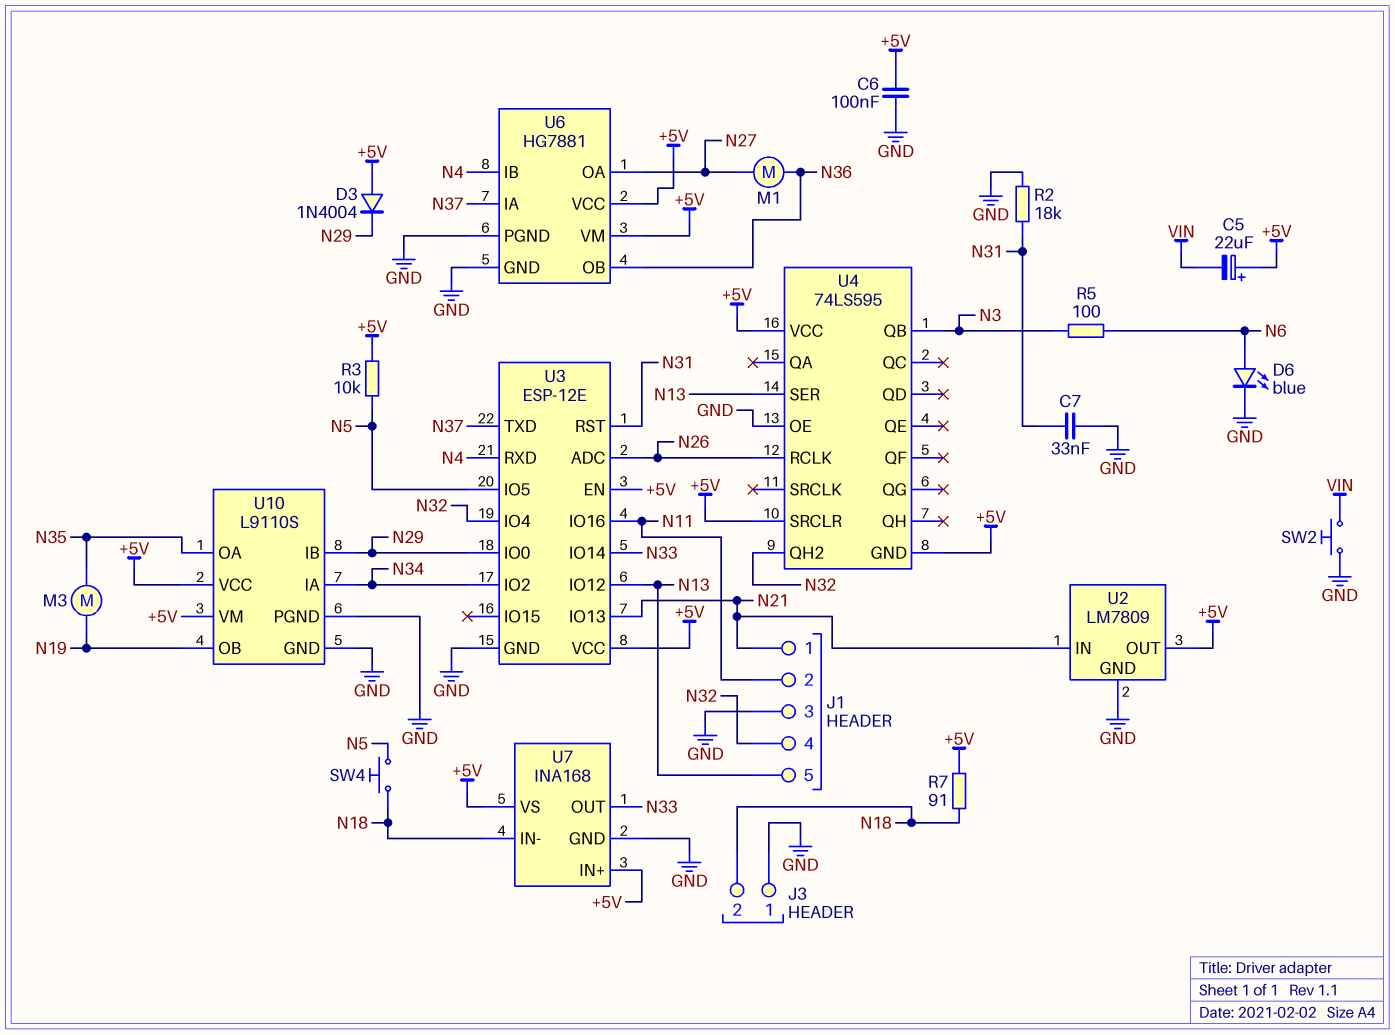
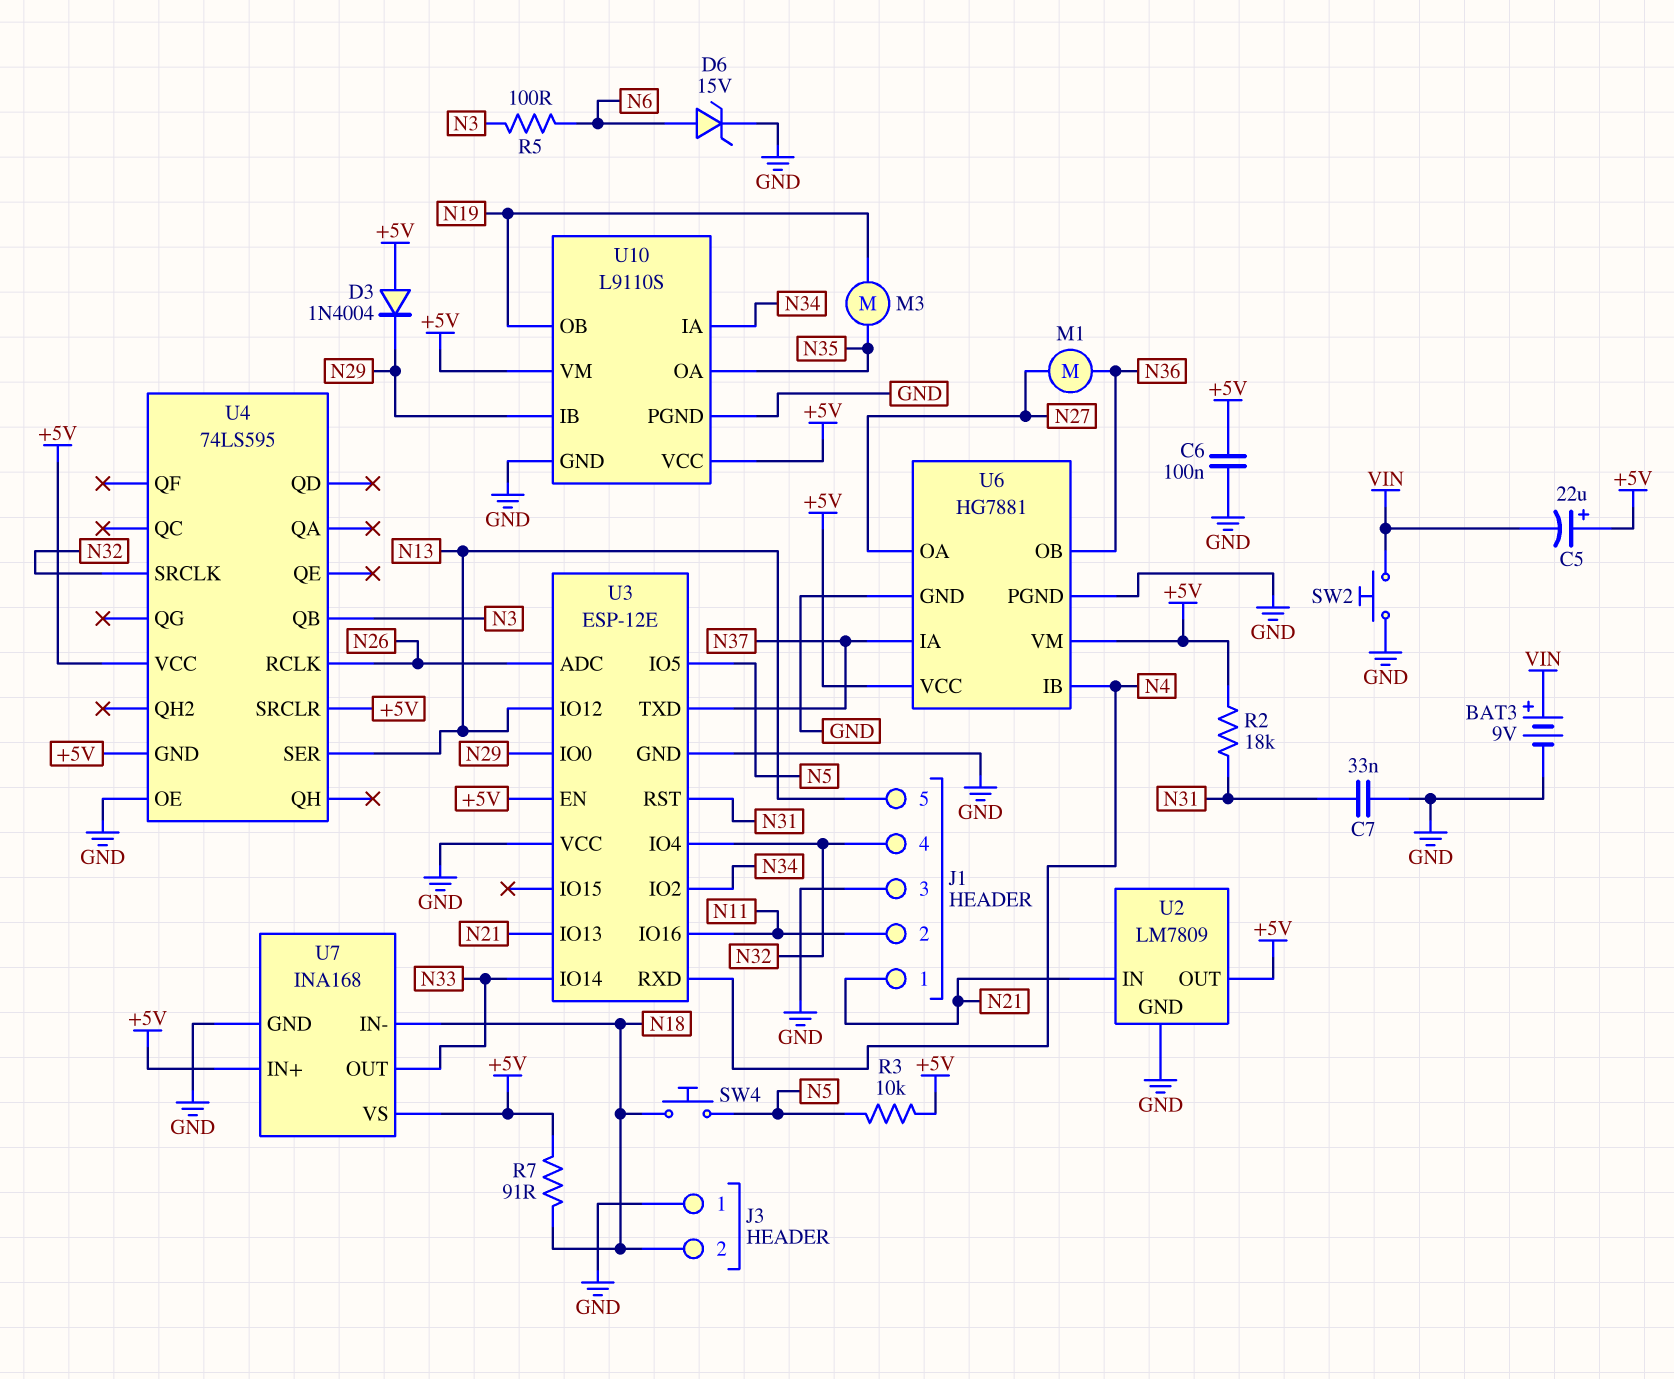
BAT3: none -> 9V (plus VIN, minus GND)
D6: LED blue (A N6, K GND) -> zener 15V (A N6, K GND)
R2: 18k (GND, N31) -> 18k (+5V, N31)
U3 pin VCC: +5V -> GND
U4 pin QH2: N32 -> none
U4 pin SRCLK: none -> N32

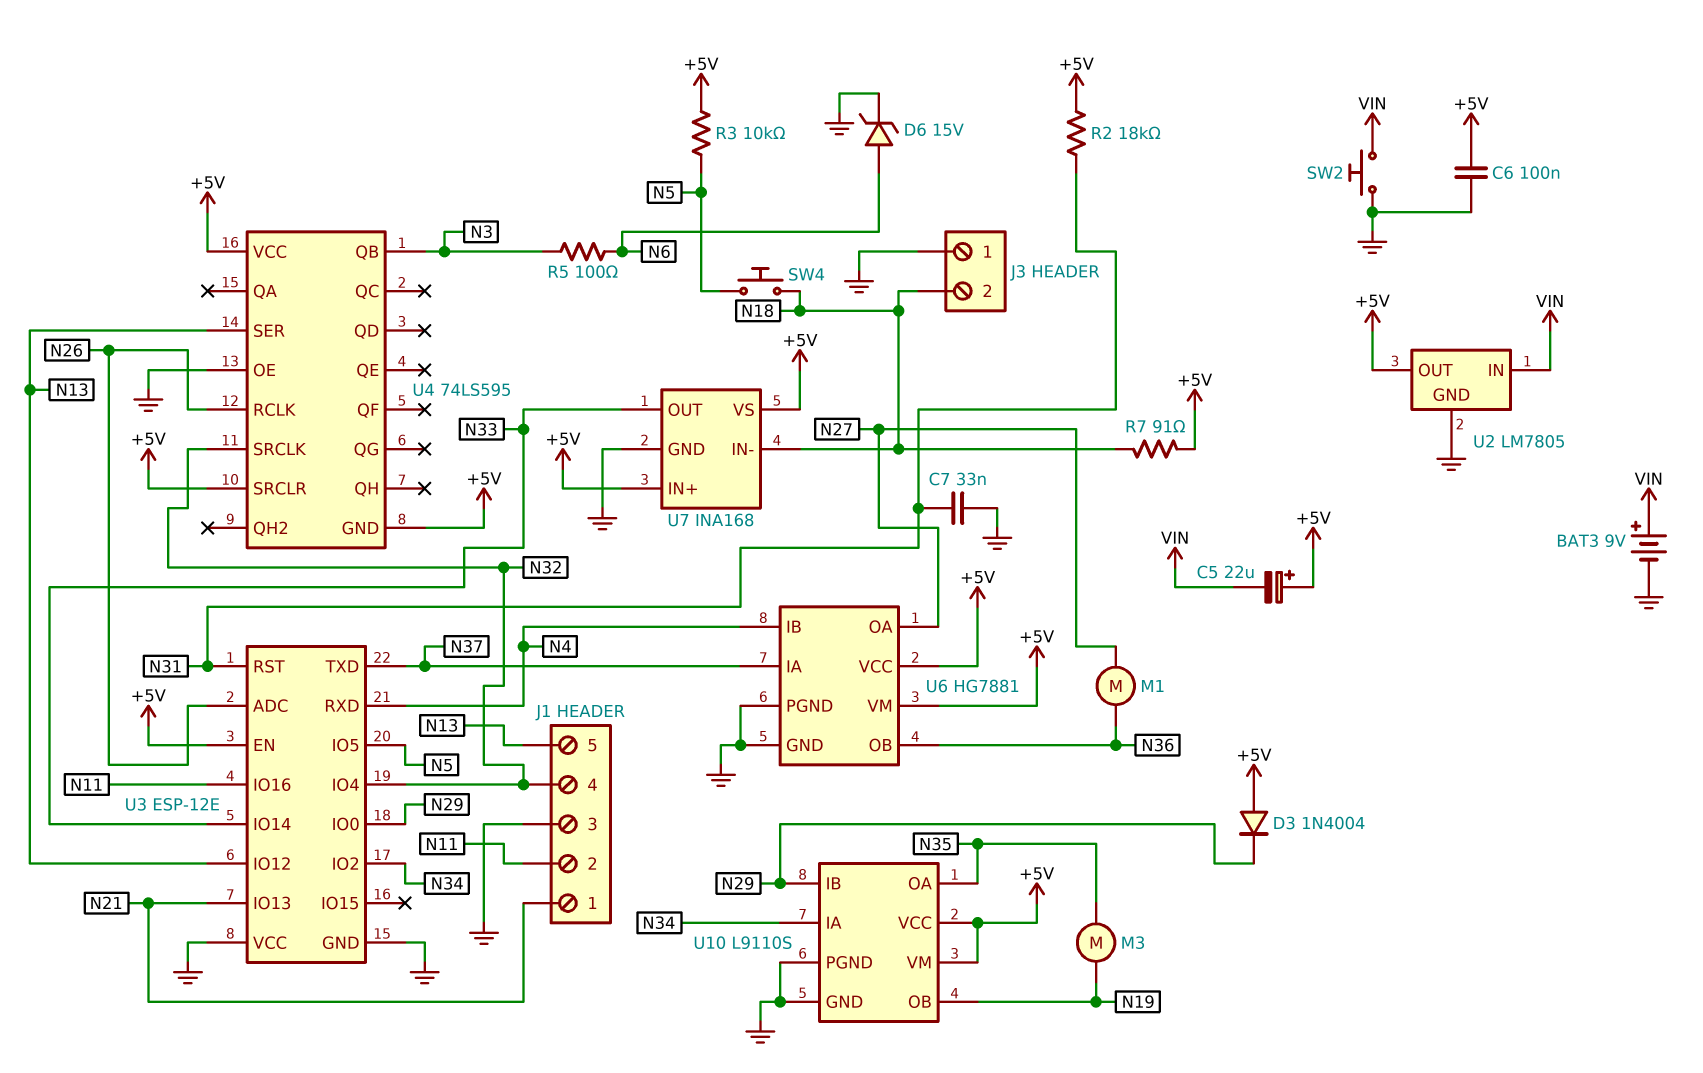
U2: LM7809 -> LM7805
U2 pin IN: N21 -> VIN

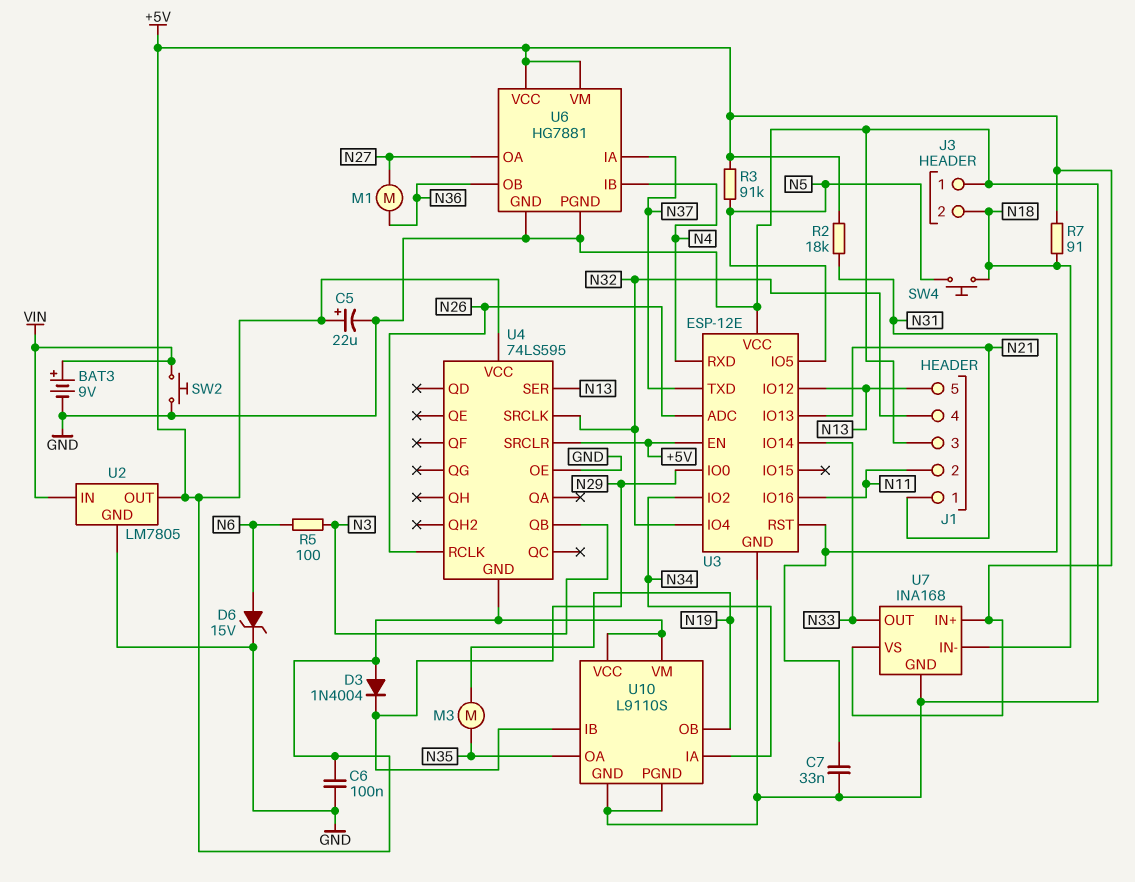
C5: 22uF (plus +5V, minus VIN) -> 22uF (plus +5V, minus GND)
R3: 10k (+5V, N5) -> 91k (+5V, N5)

